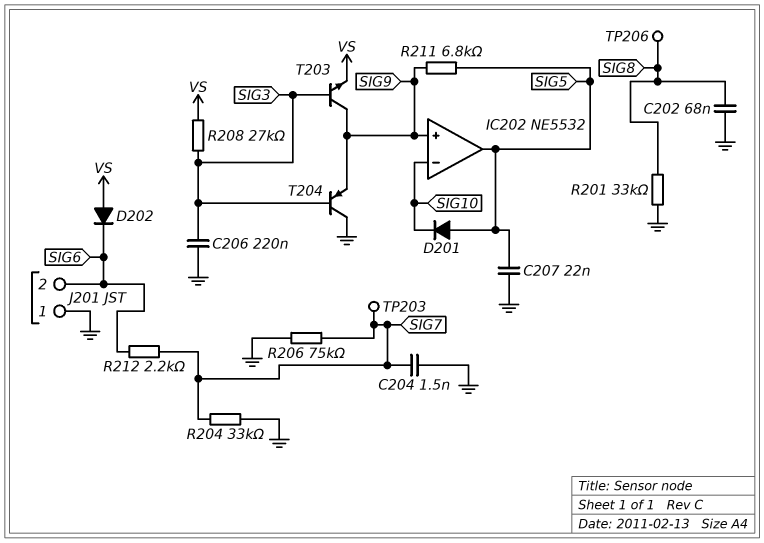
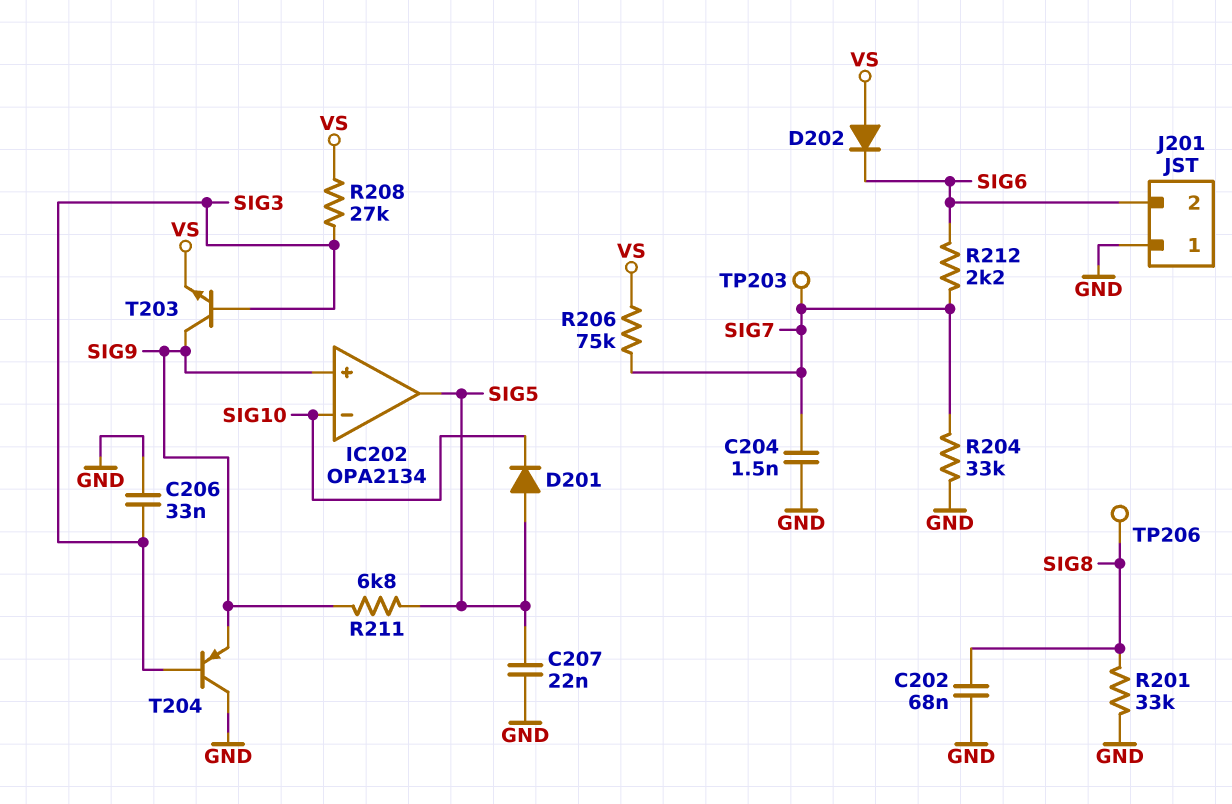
C206: 220nF (GND, SIG3) -> 33nF (GND, SIG3)
IC202: NE5532 -> OPA2134
R206: 75k (GND, SIG7) -> 75k (SIG7, VS)

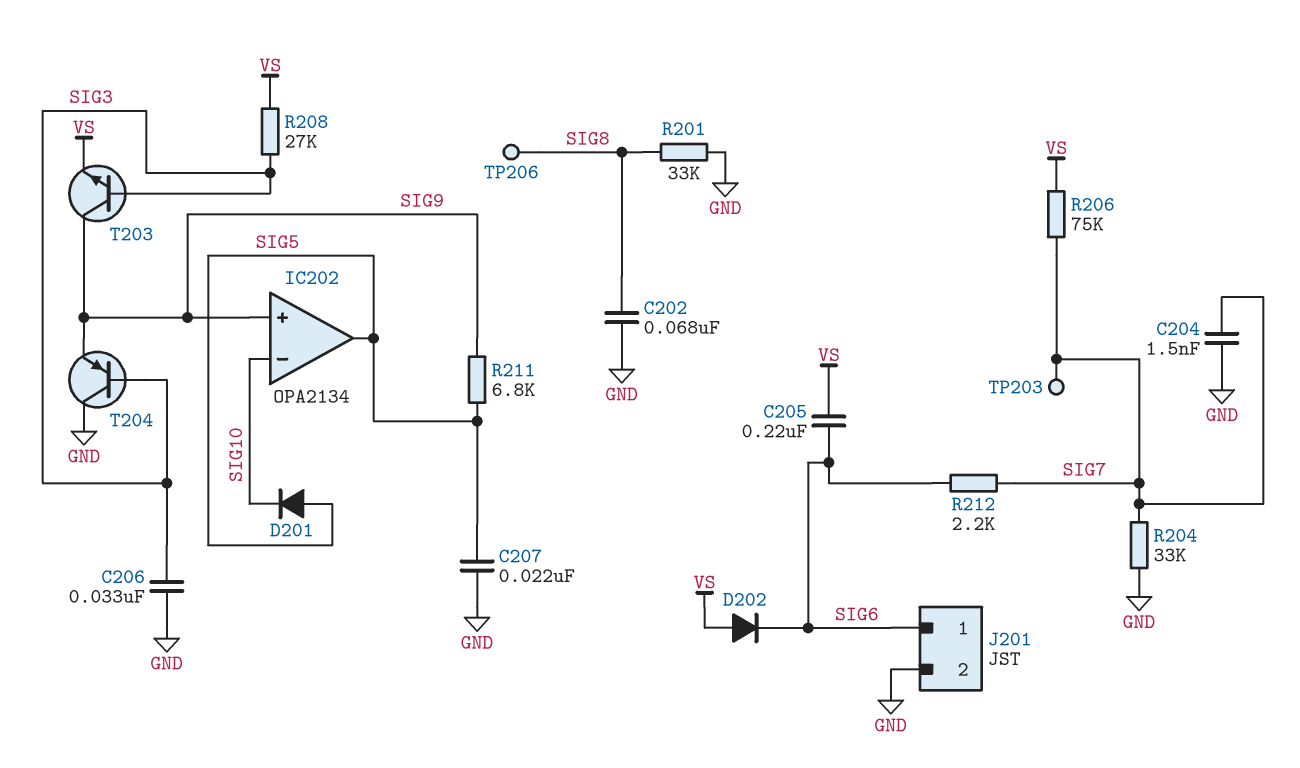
C205: none -> 220nF (SIG6, VS)
J201 pin 1: GND -> SIG6
J201 pin 2: SIG6 -> GND

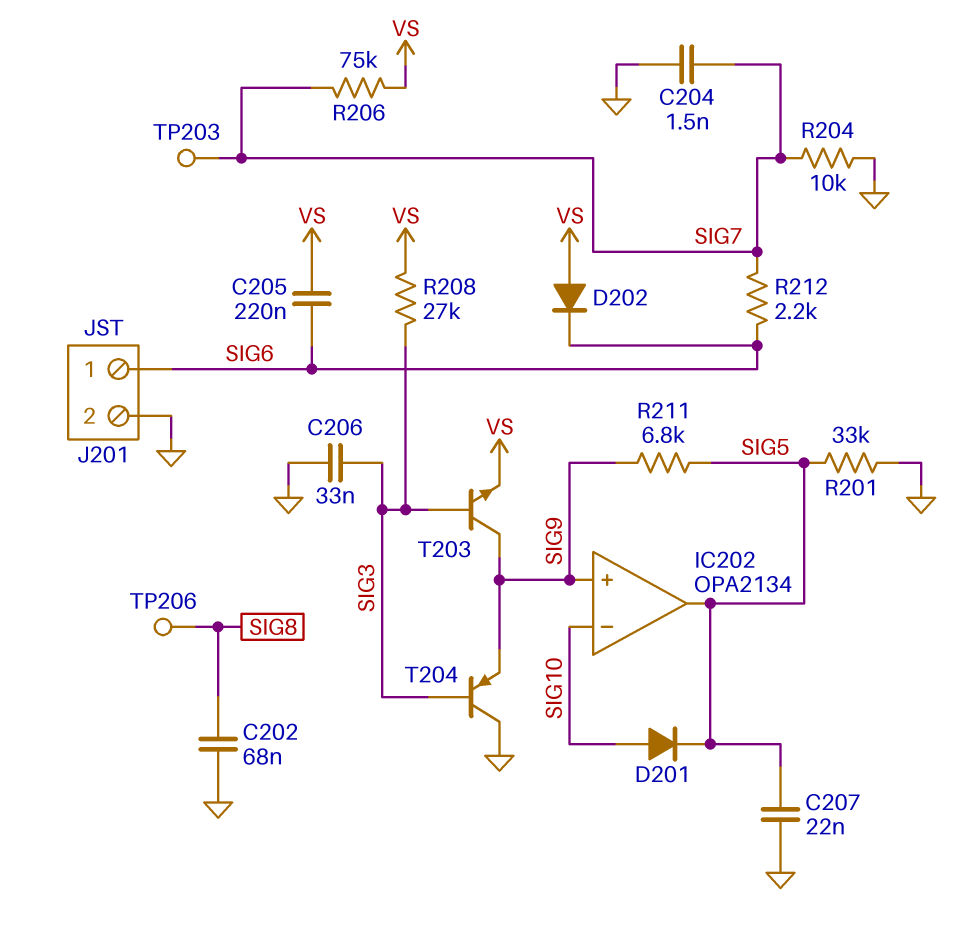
D201: diode (A SIG5, K SIG10) -> diode (A SIG10, K SIG5)
R201: 33k (GND, SIG8) -> 33k (GND, SIG5)
R204: 33k (GND, SIG7) -> 10k (GND, SIG7)

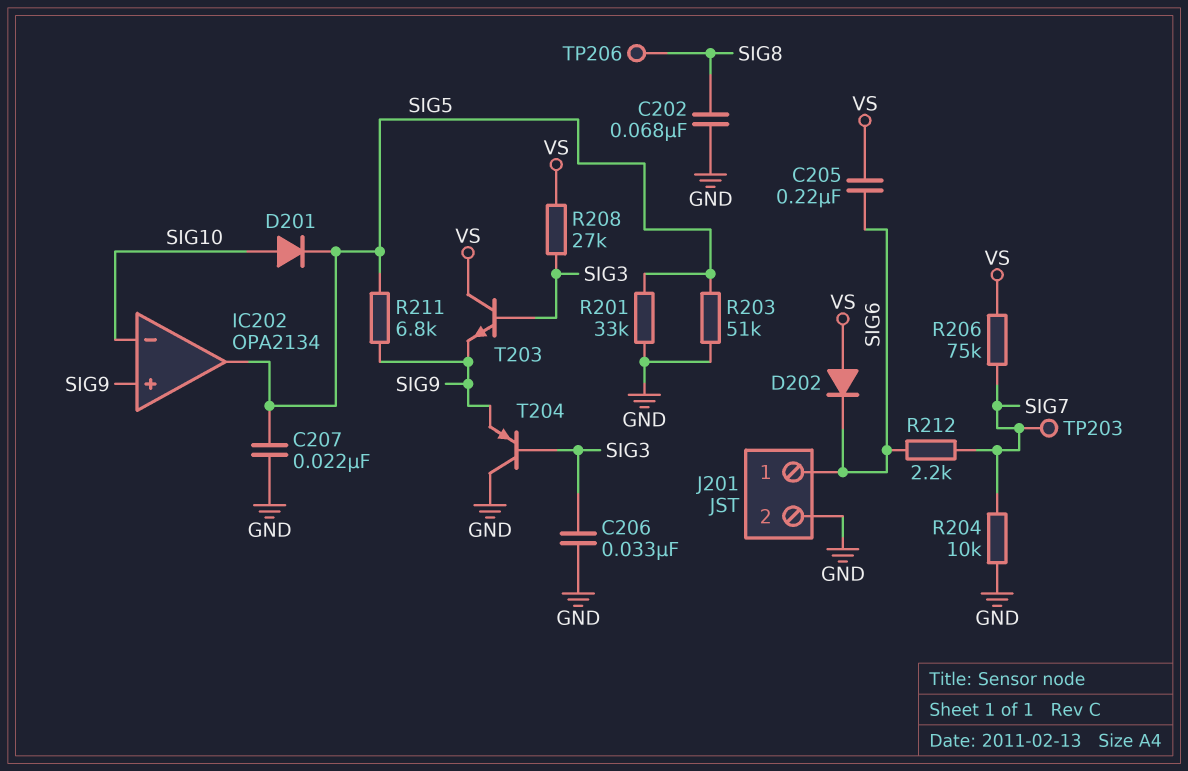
C204: 1.5nF (GND, SIG7) -> none
R203: none -> 51k (GND, SIG5)
T203: NPN (B SIG3, C SIG9, E VS) -> NPN (B SIG3, C VS, E SIG9)

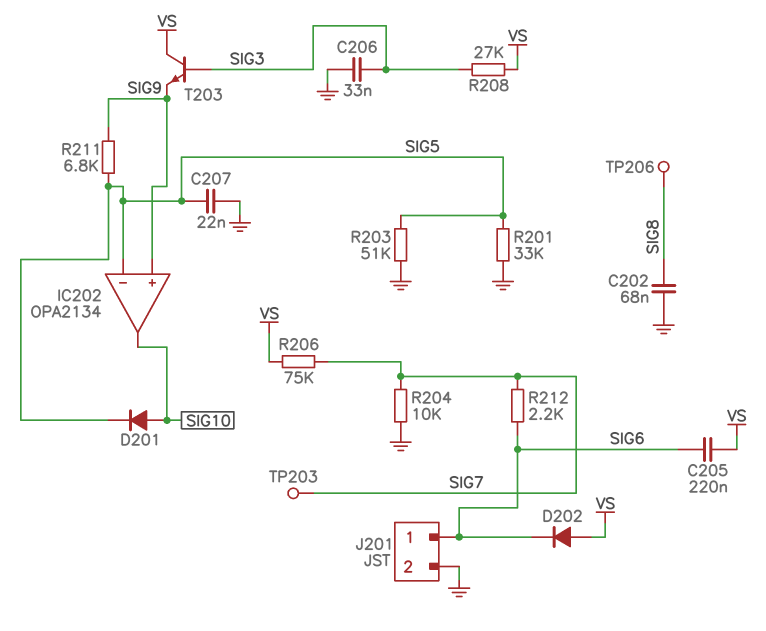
IC202 pin in-: SIG10 -> SIG5
IC202 pin out: SIG5 -> SIG10
T204: PNP (B SIG3, C GND, E SIG9) -> none

